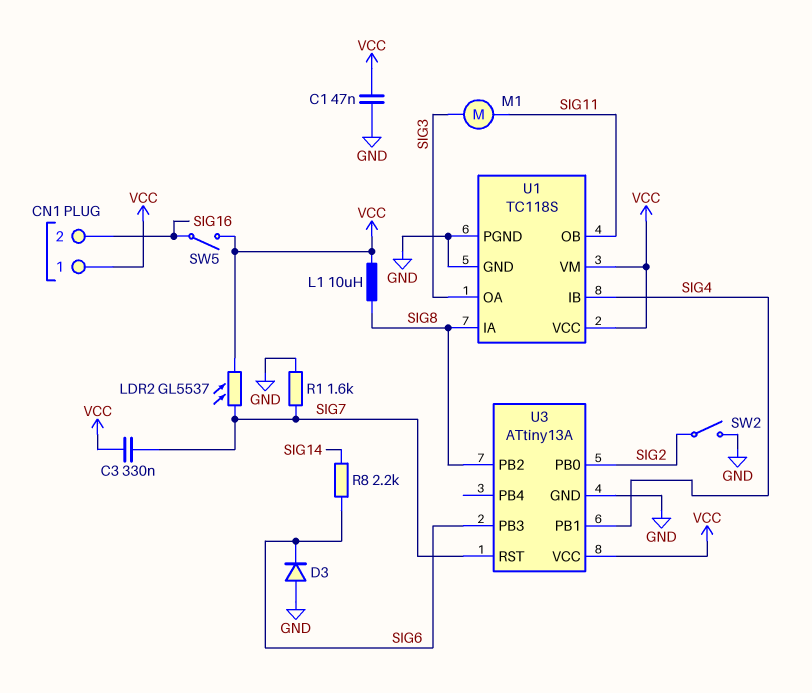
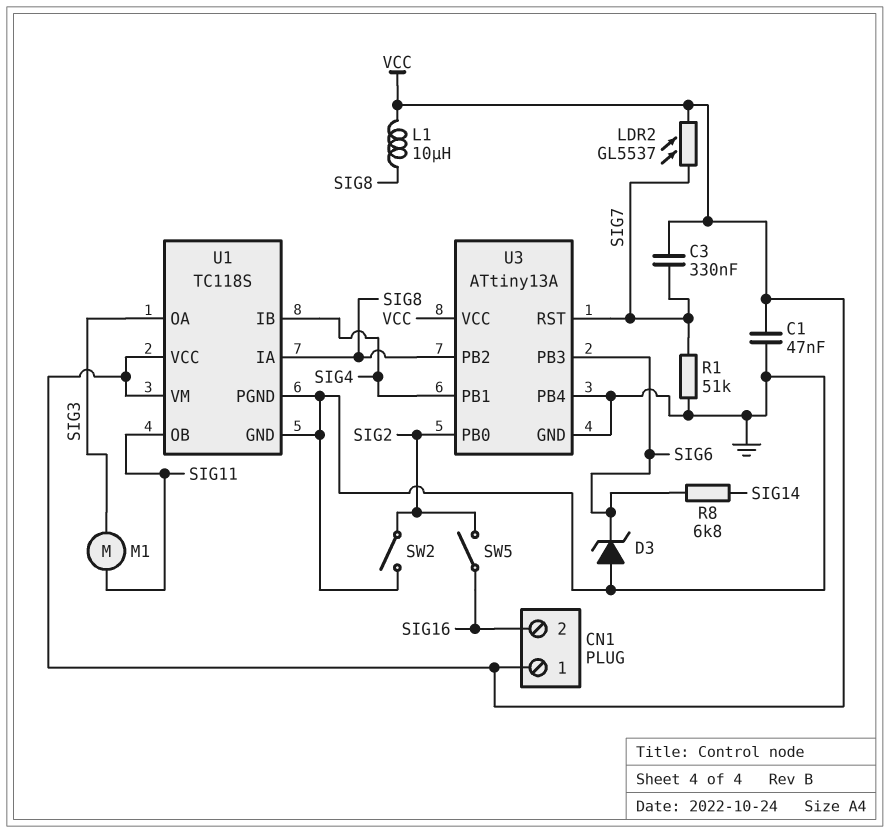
D3: diode (A GND, K SIG6) -> zener (A GND, K SIG6)
R1: 1.6k (GND, SIG7) -> 51k (GND, SIG7)
R8: 2.2k (SIG6, SIG14) -> 6.8k (SIG6, SIG14)
SW5: switch (SIG16, VCC) -> switch (SIG2, SIG16)
U3 pin PB4: none -> GND

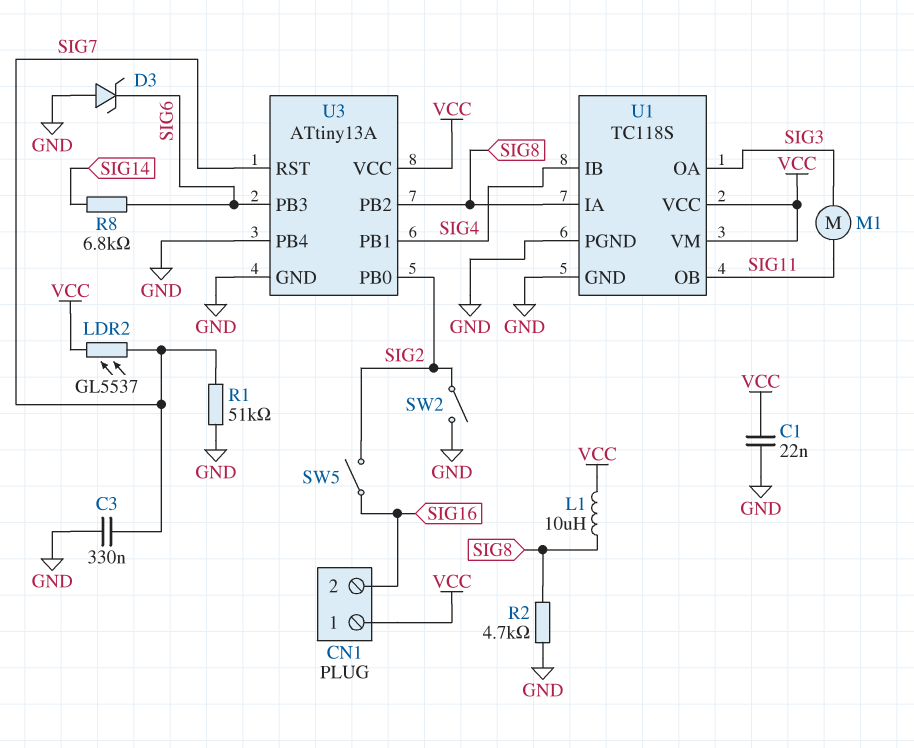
C1: 47nF (GND, VCC) -> 22nF (GND, VCC)
C3: 330nF (SIG7, VCC) -> 330nF (GND, SIG7)
R2: none -> 4.7k (GND, SIG8)

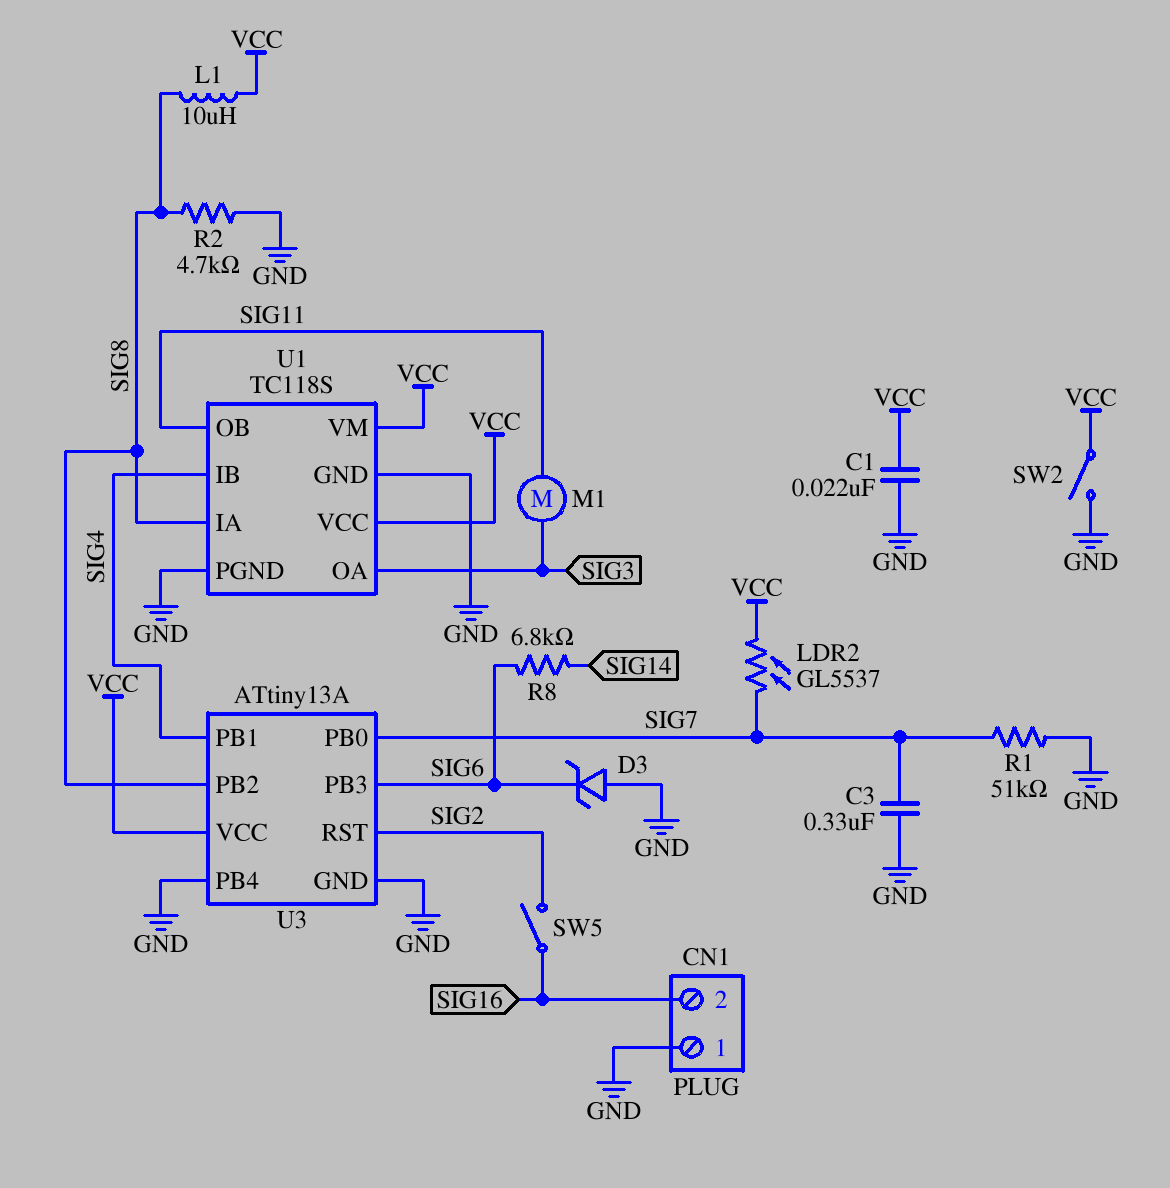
CN1 pin 1: VCC -> GND
SW2: switch (GND, SIG2) -> switch (GND, VCC)
U3 pin PB0: SIG2 -> SIG7
U3 pin RST: SIG7 -> SIG2

